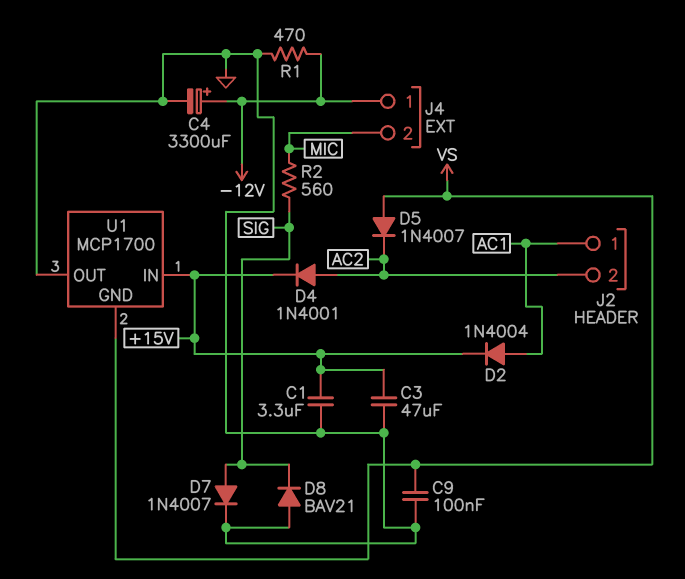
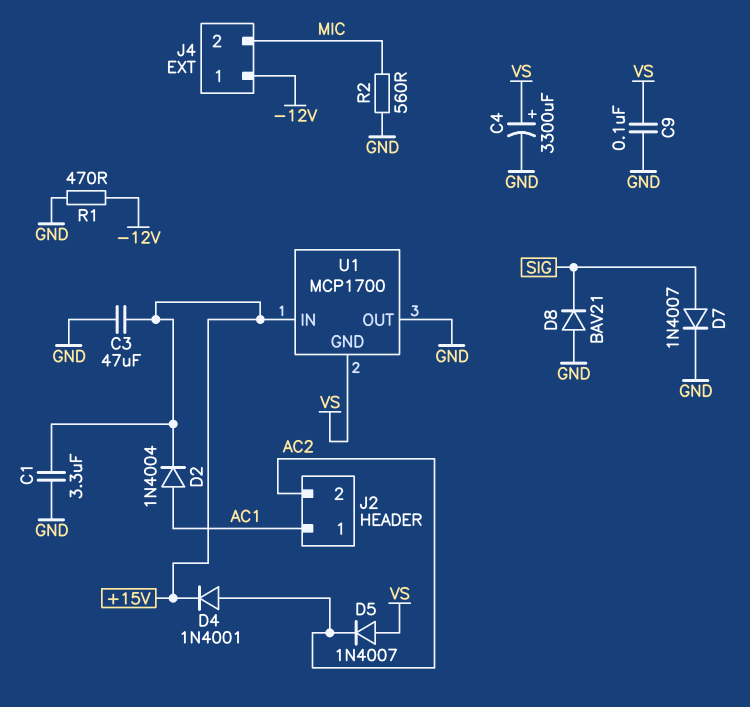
C4: 3300uF (plus -12V, minus GND) -> 3300uF (plus VS, minus GND)
R2: 560 (MIC, SIG) -> 560 (GND, MIC)

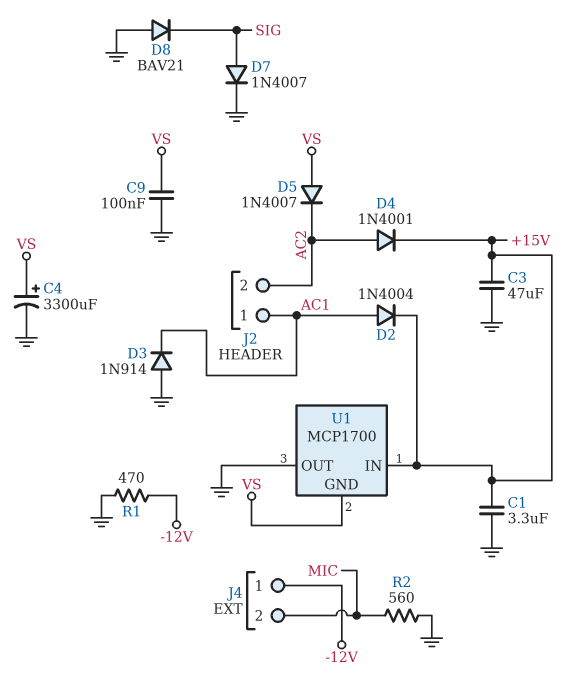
D3: none -> diode 1N914 (A GND, K AC1)

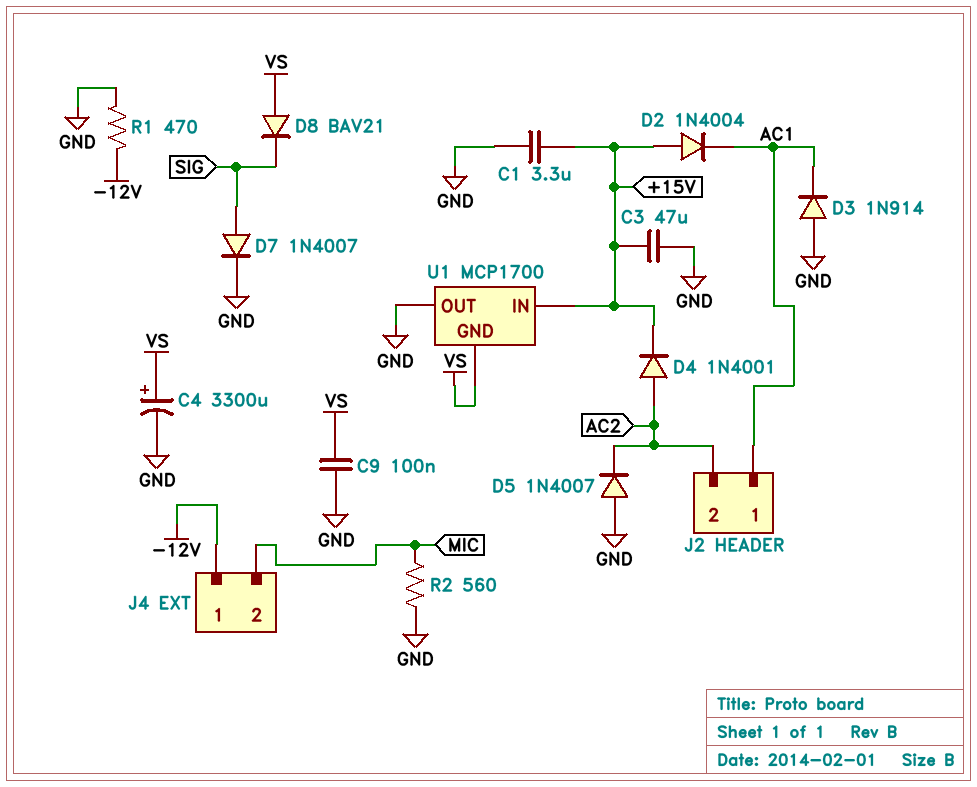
D2: diode 1N4004 (A AC1, K +15V) -> diode 1N4004 (A +15V, K AC1)
D5: diode 1N4007 (A VS, K AC2) -> diode 1N4007 (A GND, K AC2)
D8: diode BAV21 (A GND, K SIG) -> diode BAV21 (A VS, K SIG)

